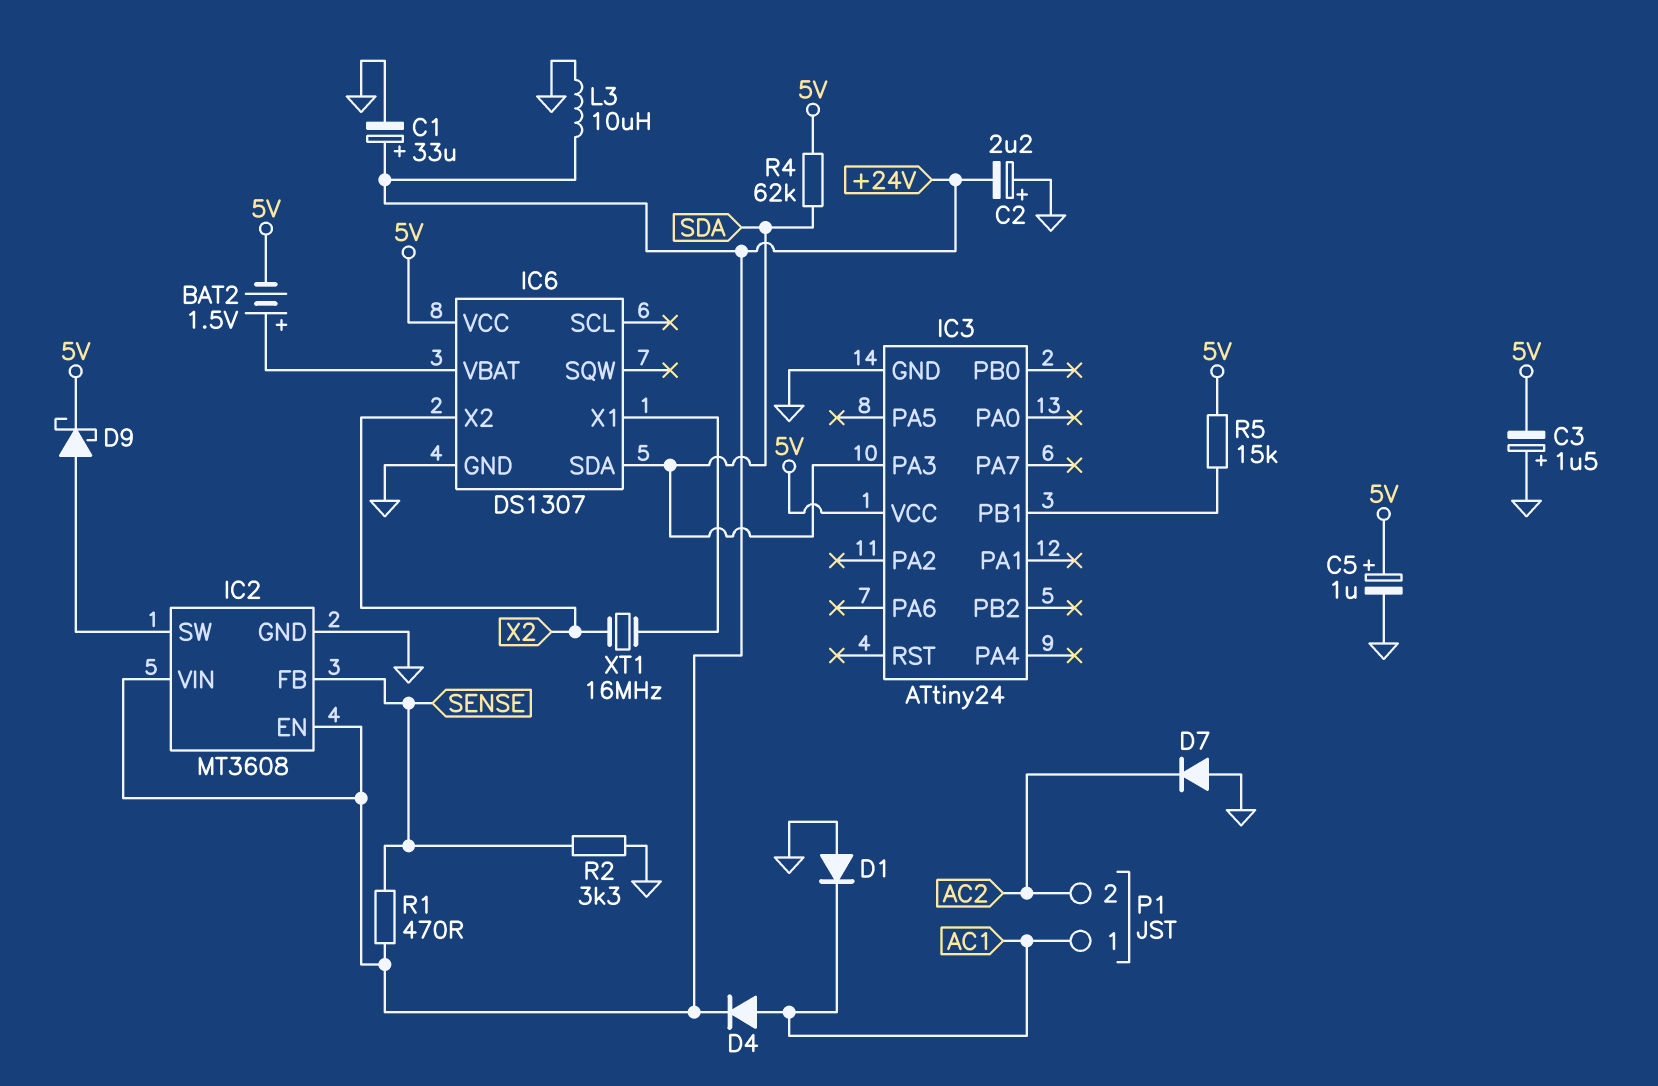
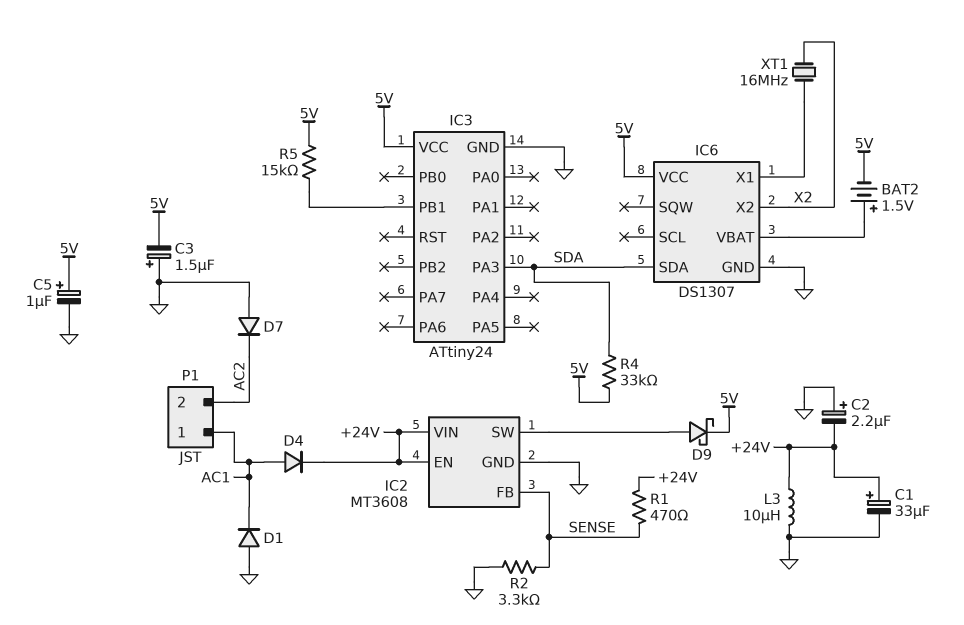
R4: 62k (5V, SDA) -> 33k (5V, SDA)

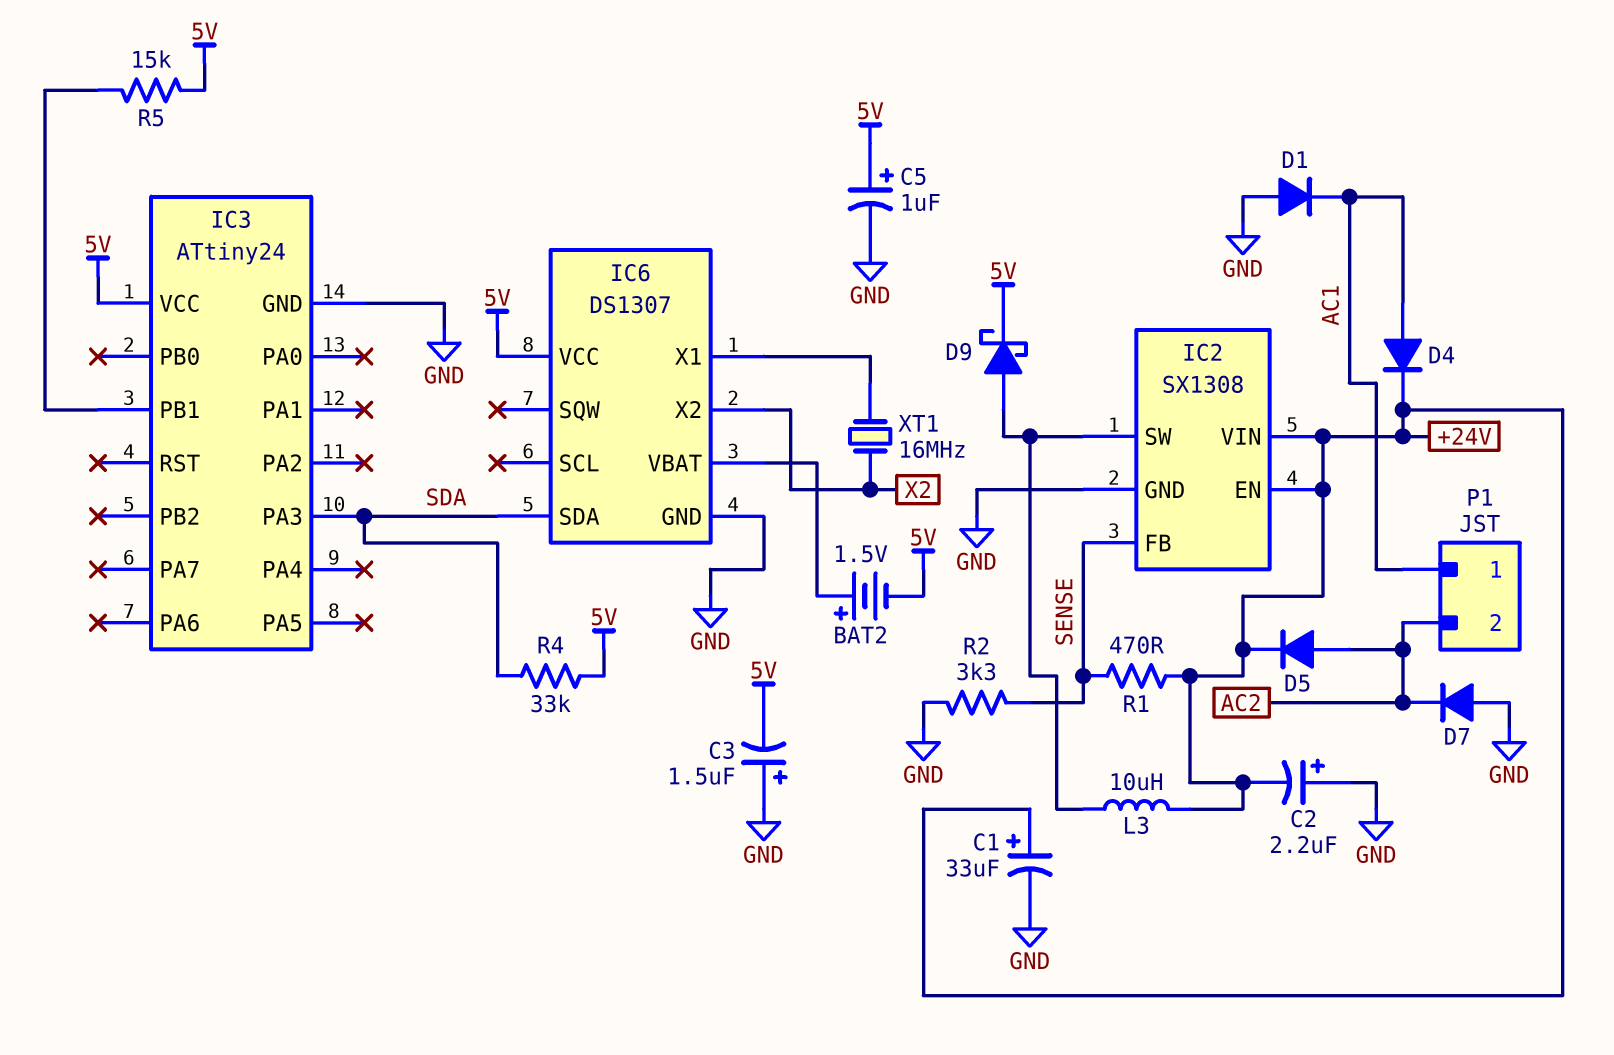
D5: none -> diode (A AC2, K +24V)
IC2: MT3608 -> SX1308
L3: 10uH (+24V, GND) -> 10uH (+24V, IC2/SW)

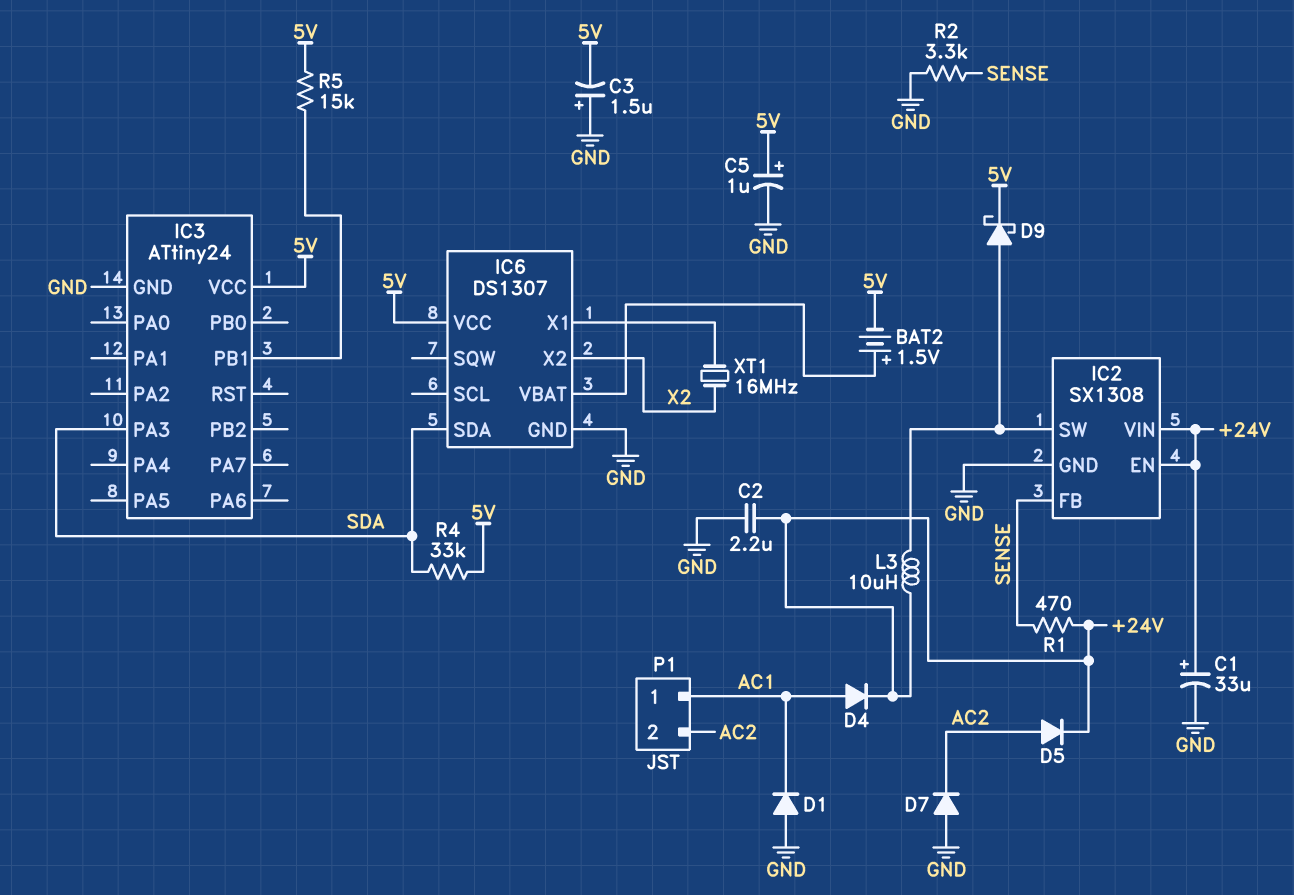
C2: 2.2uF (plus GND, minus +24V) -> 2.2uF (+24V, GND)

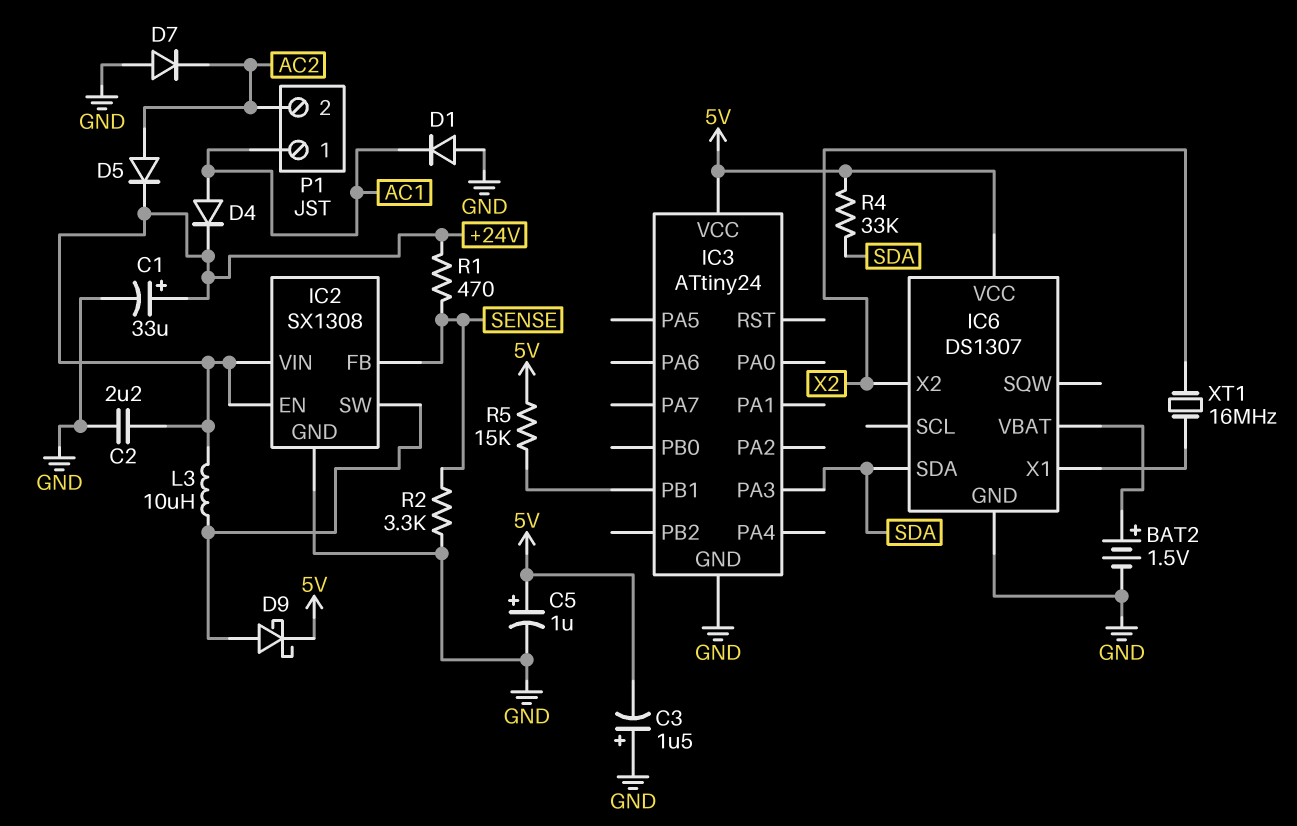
BAT2: 1.5V (plus IC6/VBAT, minus 5V) -> 1.5V (plus IC6/VBAT, minus GND)

